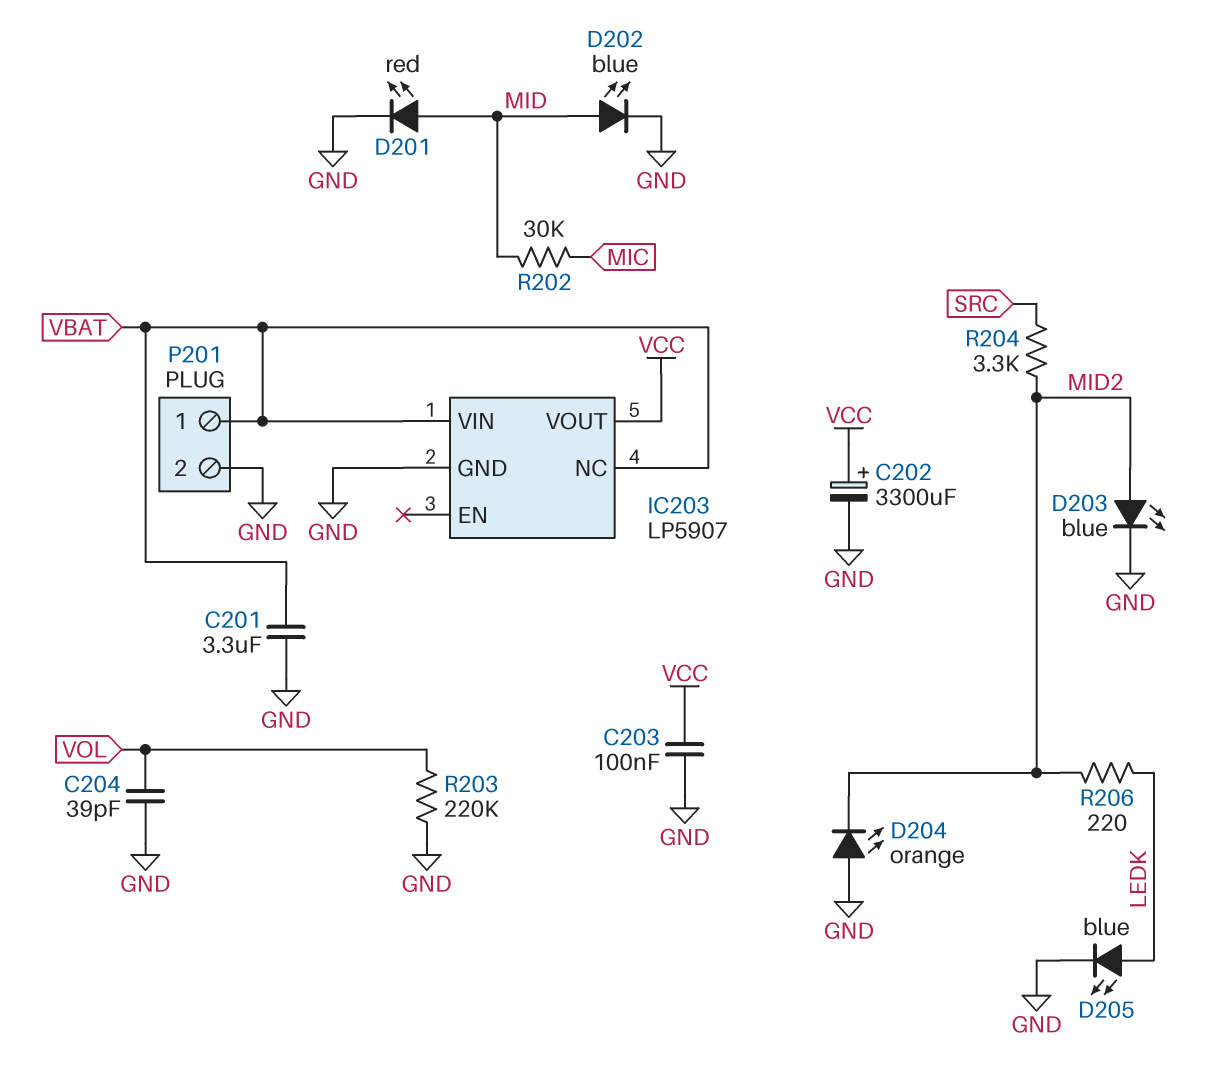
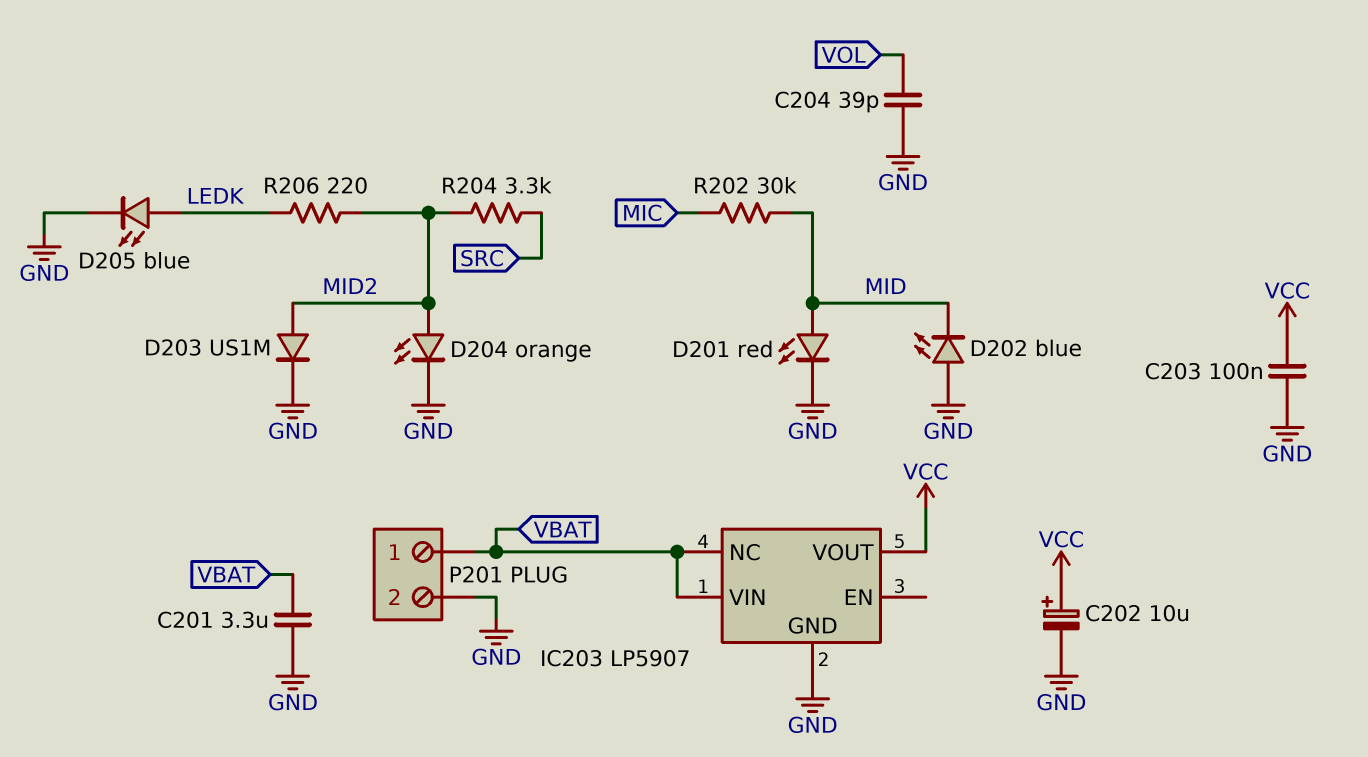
C202: 3300uF (plus VCC, minus GND) -> 10uF (plus VCC, minus GND)
D202: LED blue (A MID, K GND) -> LED blue (A GND, K MID)
D203: LED blue (A MID2, K GND) -> diode US1M (A MID2, K GND)
D204: LED orange (A GND, K MID2) -> LED orange (A MID2, K GND)
R203: 220k (GND, VOL) -> none

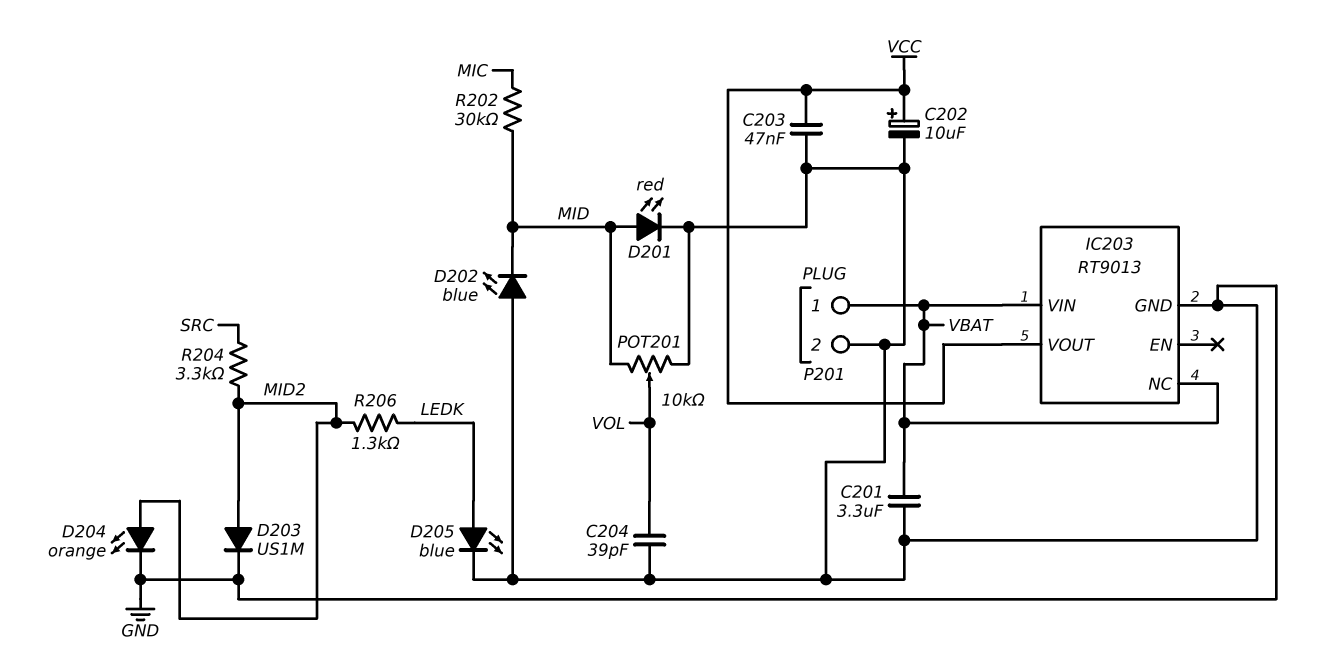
C203: 100nF (GND, VCC) -> 47nF (GND, VCC)
IC203: LP5907 -> RT9013
POT201: none -> 10k (GND, MID, wiper VOL)
R206: 220 (LEDK, MID2) -> 1.3k (LEDK, MID2)

